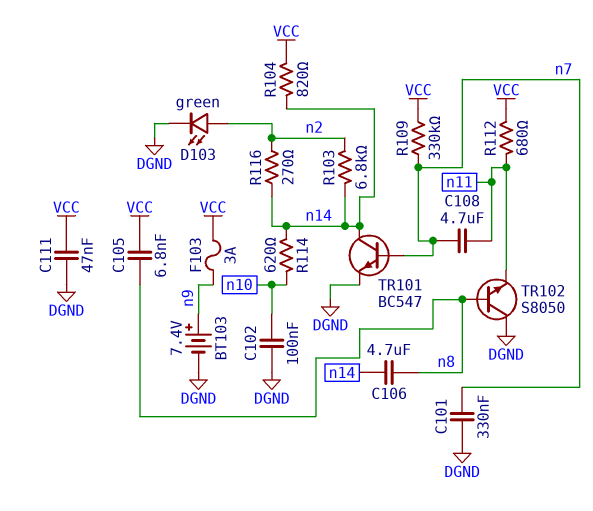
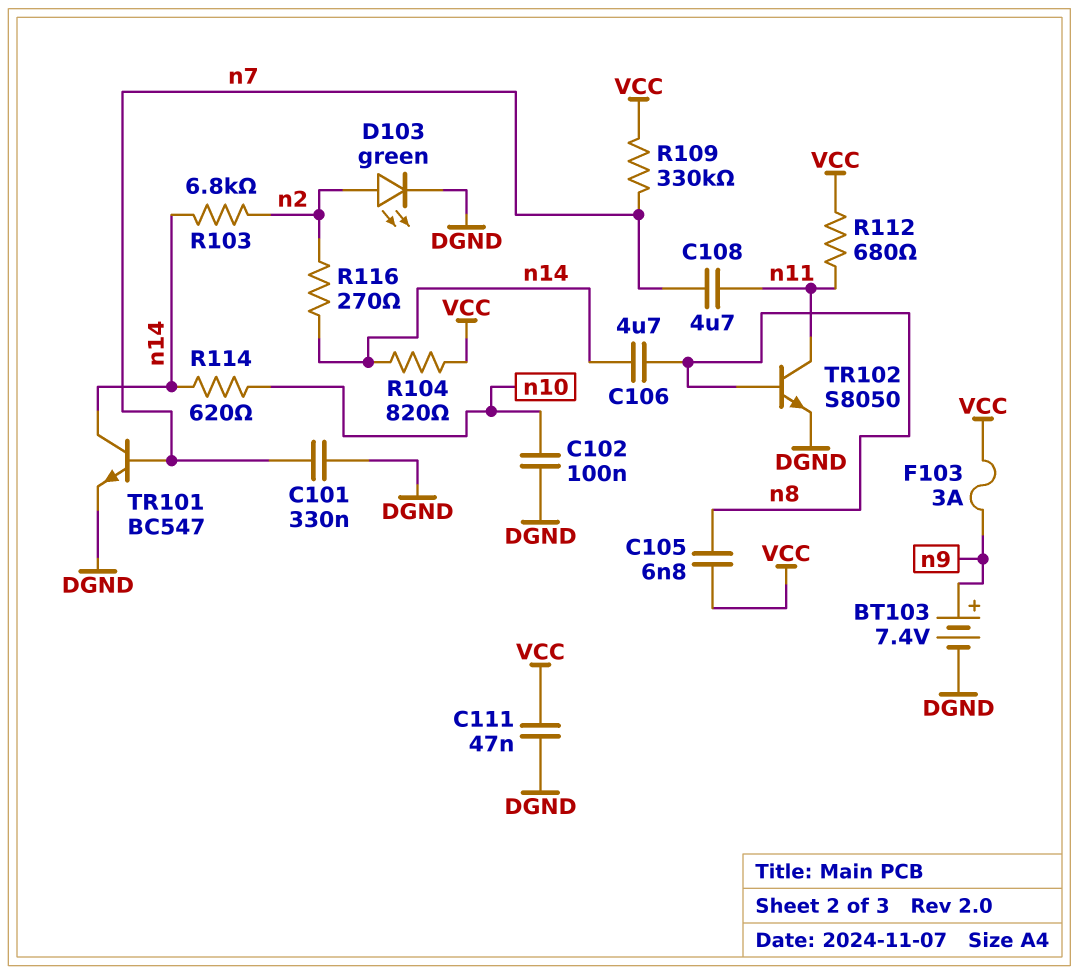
TR102: NPN S8050 (B n8, C DGND, E n11) -> NPN S8050 (B n8, C n11, E DGND)

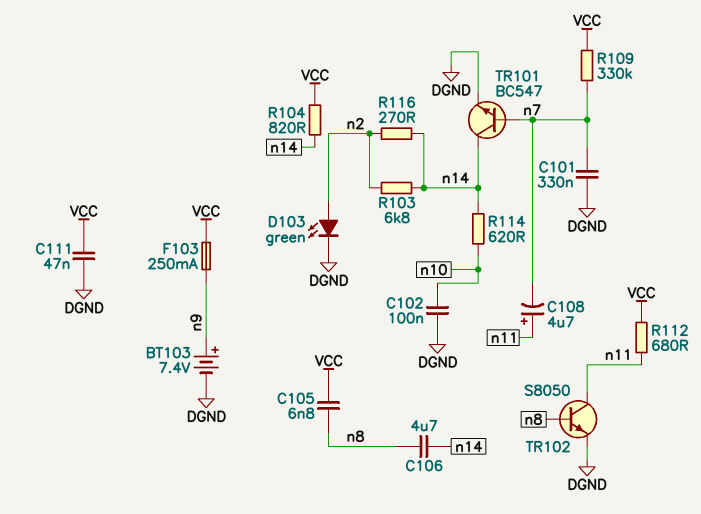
C108: 4.7uF (n7, n11) -> 4.7uF (plus n11, minus n7)
F103: 3A (VCC, n9) -> 250mA (VCC, n9)

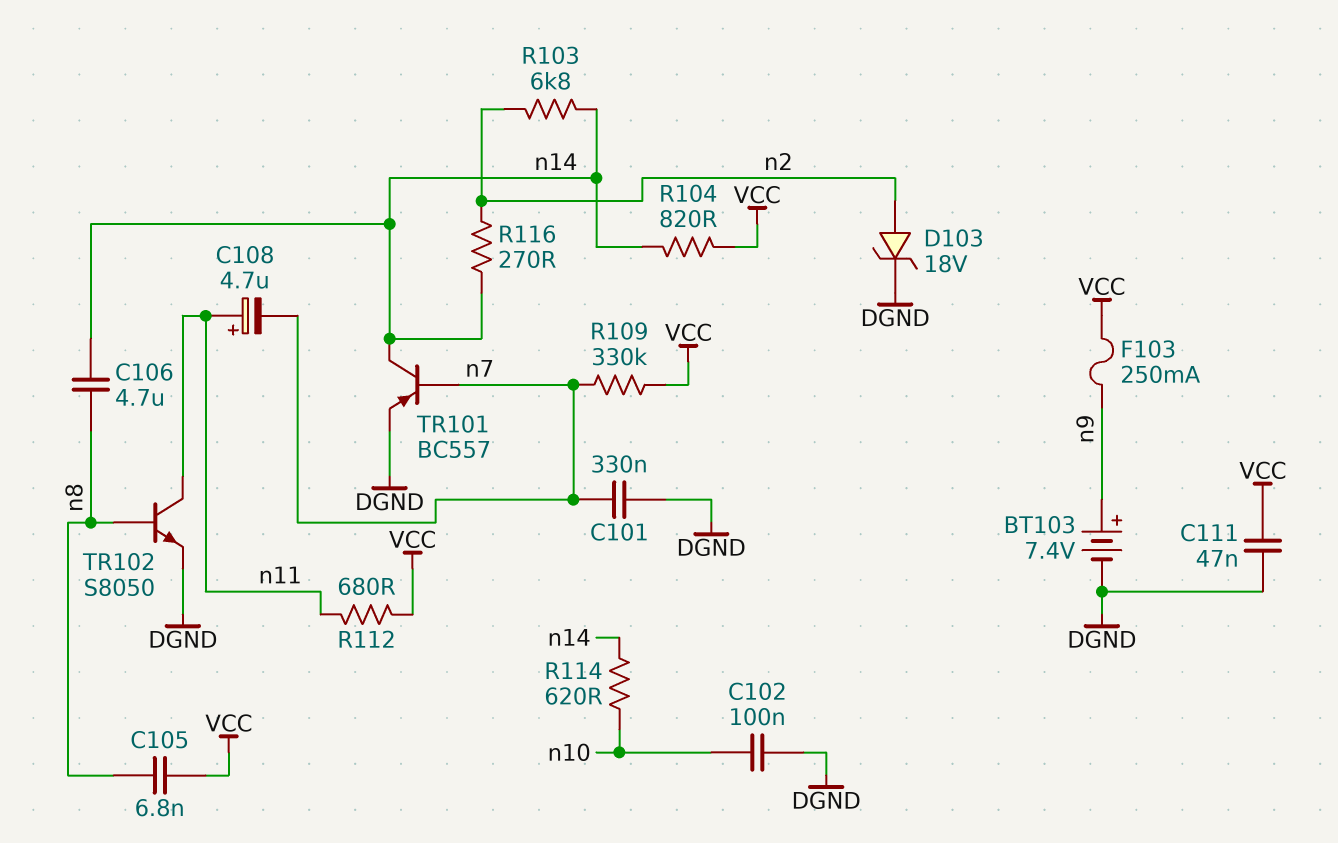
D103: LED green (A n2, K DGND) -> zener 18V (A n2, K DGND)
TR101: NPN BC547 (B n7, C n14, E DGND) -> PNP BC557 (B n7, C n14, E DGND)

